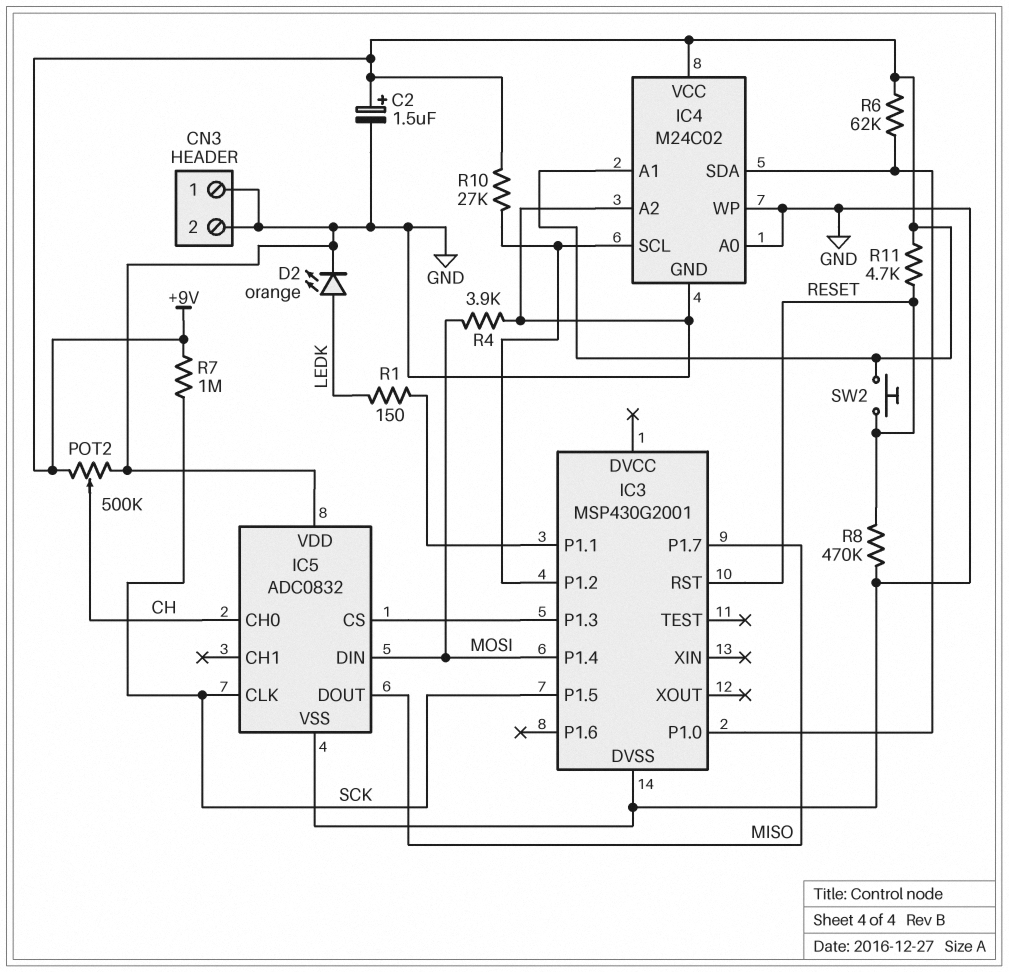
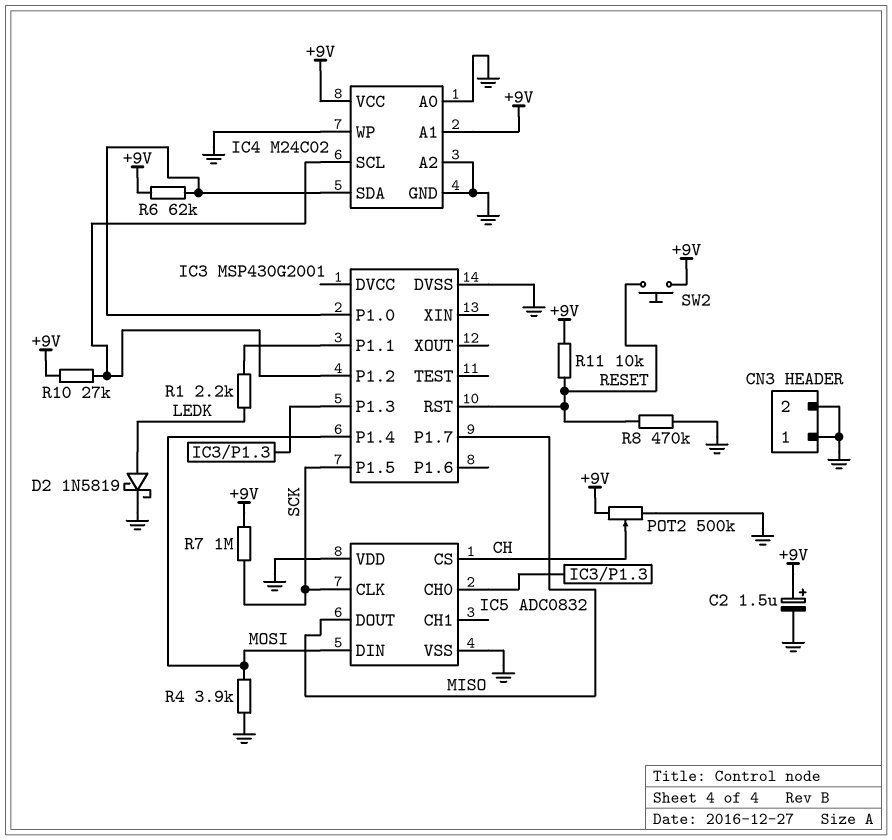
D2: LED orange (A LEDK, K GND) -> schottky 1N5819 (A LEDK, K GND)
IC5 pin CH0: CH -> IC3/P1.3
IC5 pin CS: IC3/P1.3 -> CH
R1: 150 (IC3/P1.1, LEDK) -> 2.2k (IC3/P1.1, LEDK)
R11: 4.7k (+9V, RESET) -> 10k (+9V, RESET)

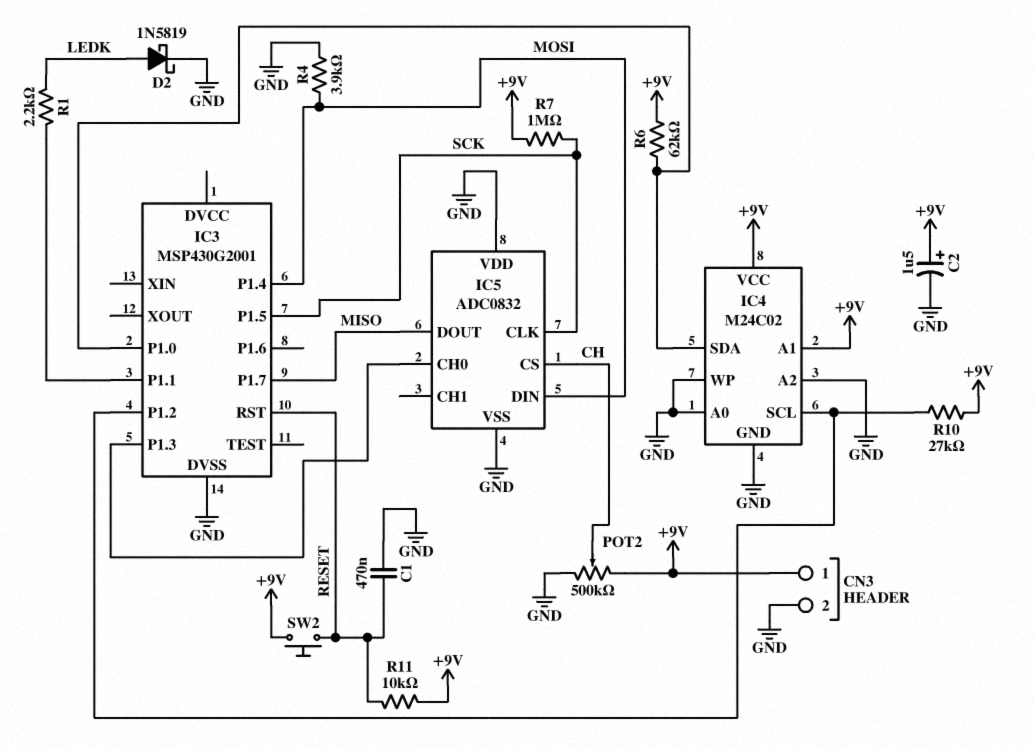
C1: none -> 470nF (GND, RESET)
CN3 pin 1: GND -> +9V
R8: 470k (GND, RESET) -> none

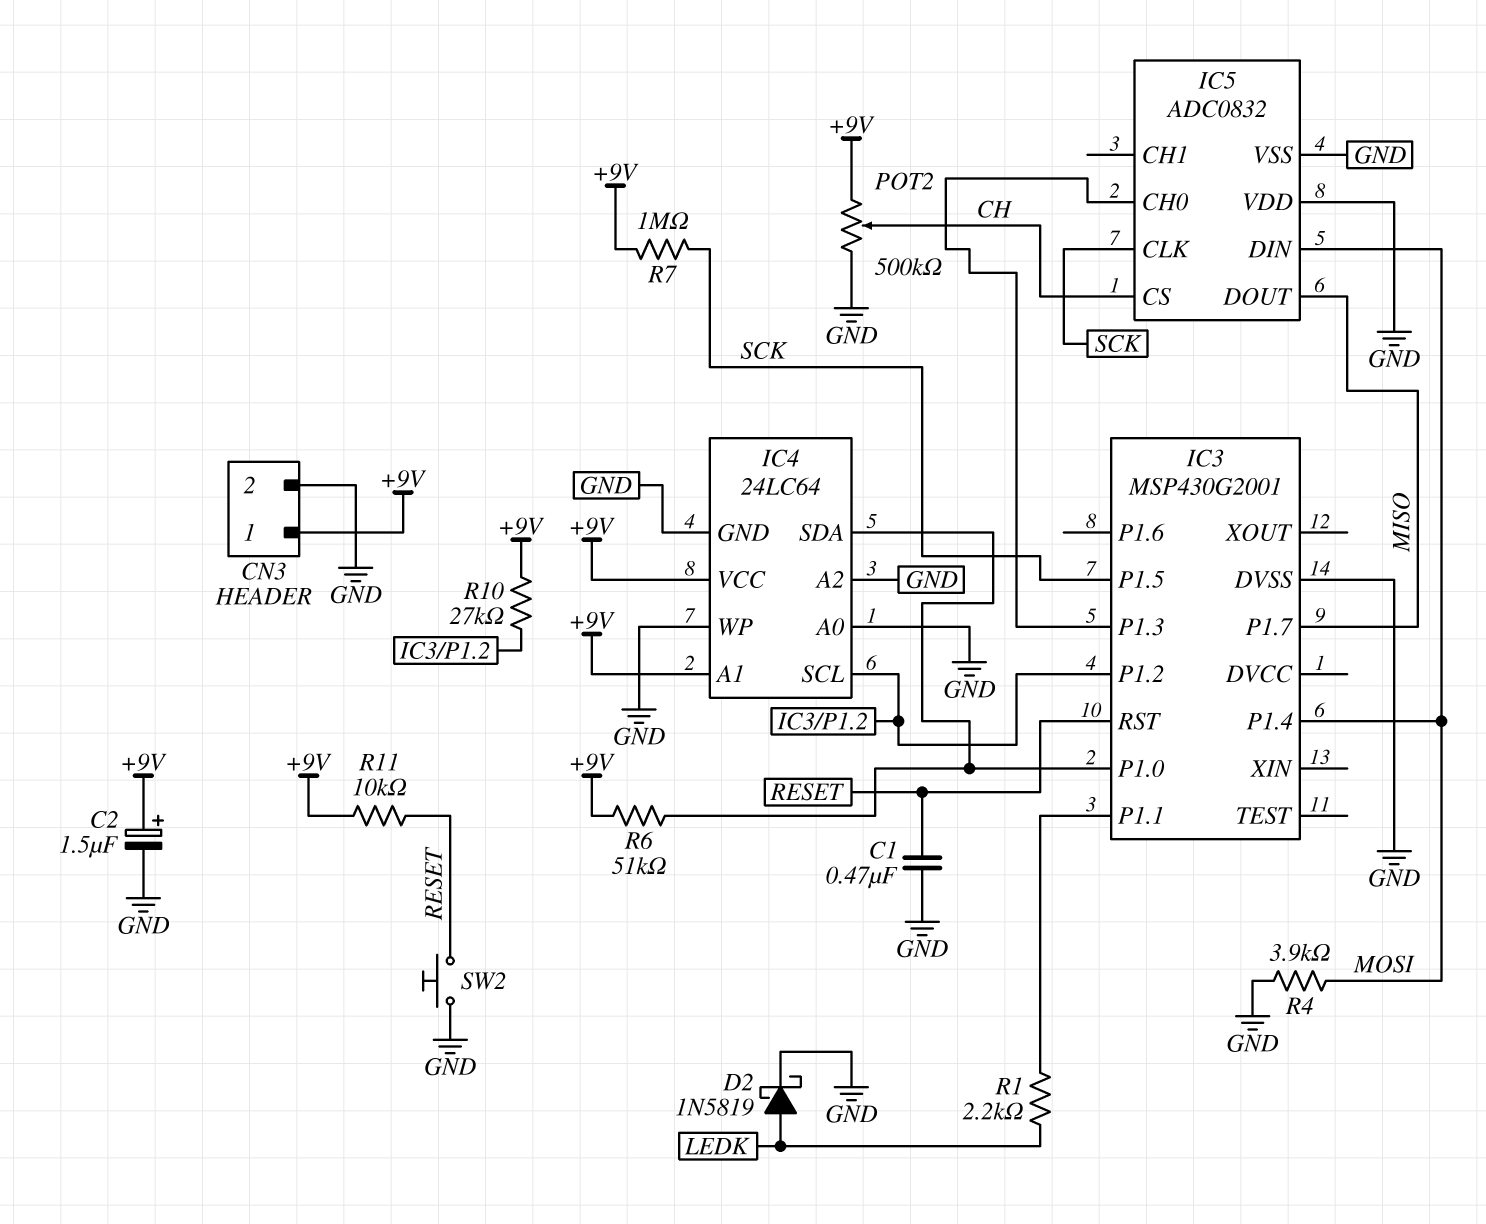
IC4: M24C02 -> 24LC64
R6: 62k (+9V, IC3/P1.0) -> 51k (+9V, IC3/P1.0)
SW2: button (+9V, RESET) -> button (GND, RESET)

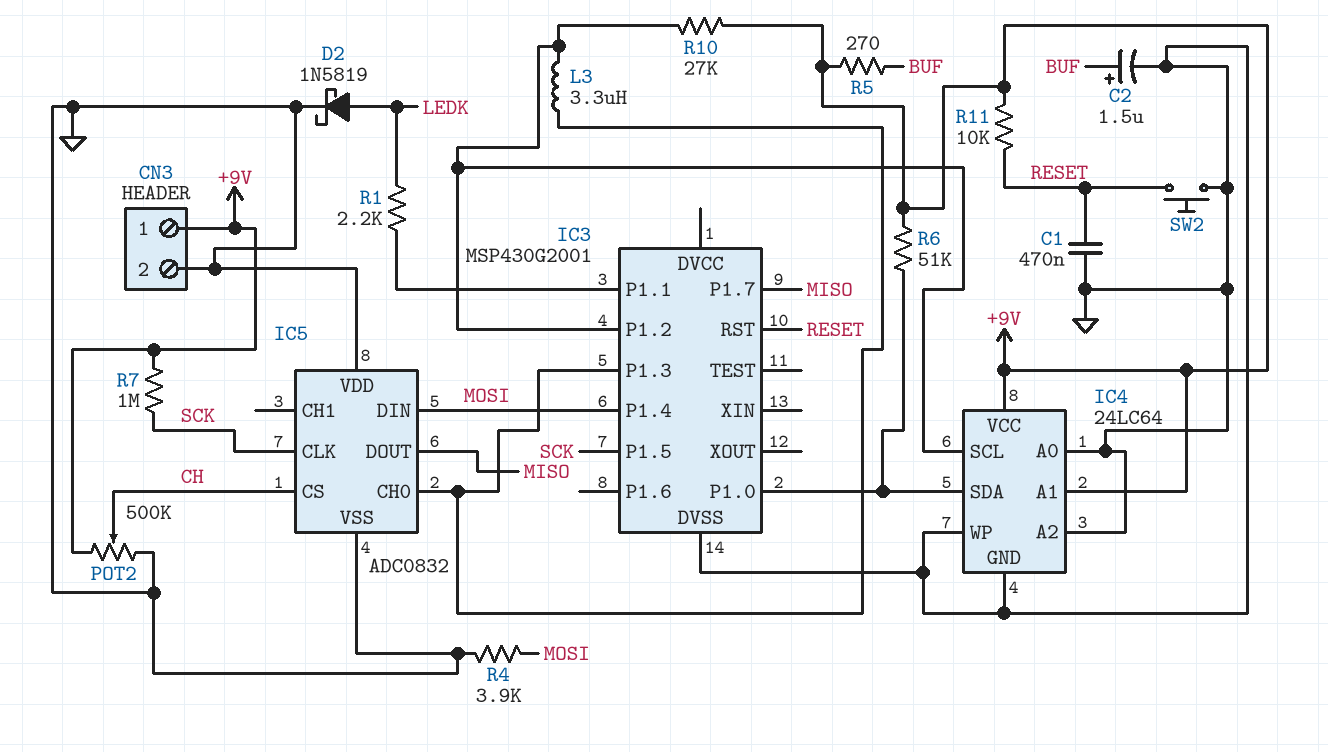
C2: 1.5uF (plus +9V, minus GND) -> 1.5uF (plus BUF, minus GND)
L3: none -> 3.3uH (IC3/P1.2, IC3/P1.3)
R5: none -> 270 (+9V, BUF)

